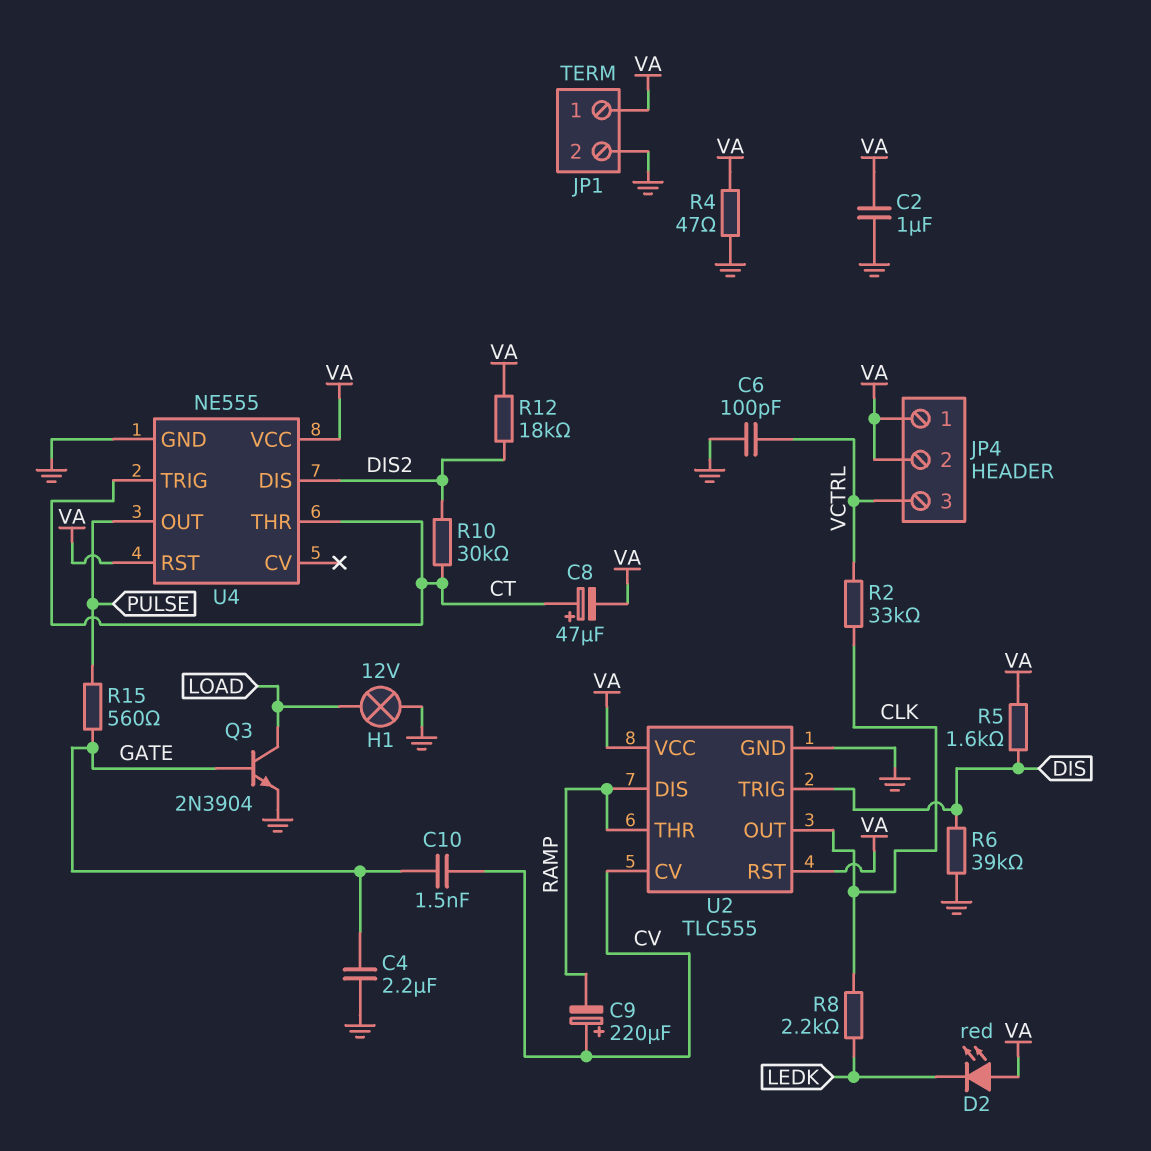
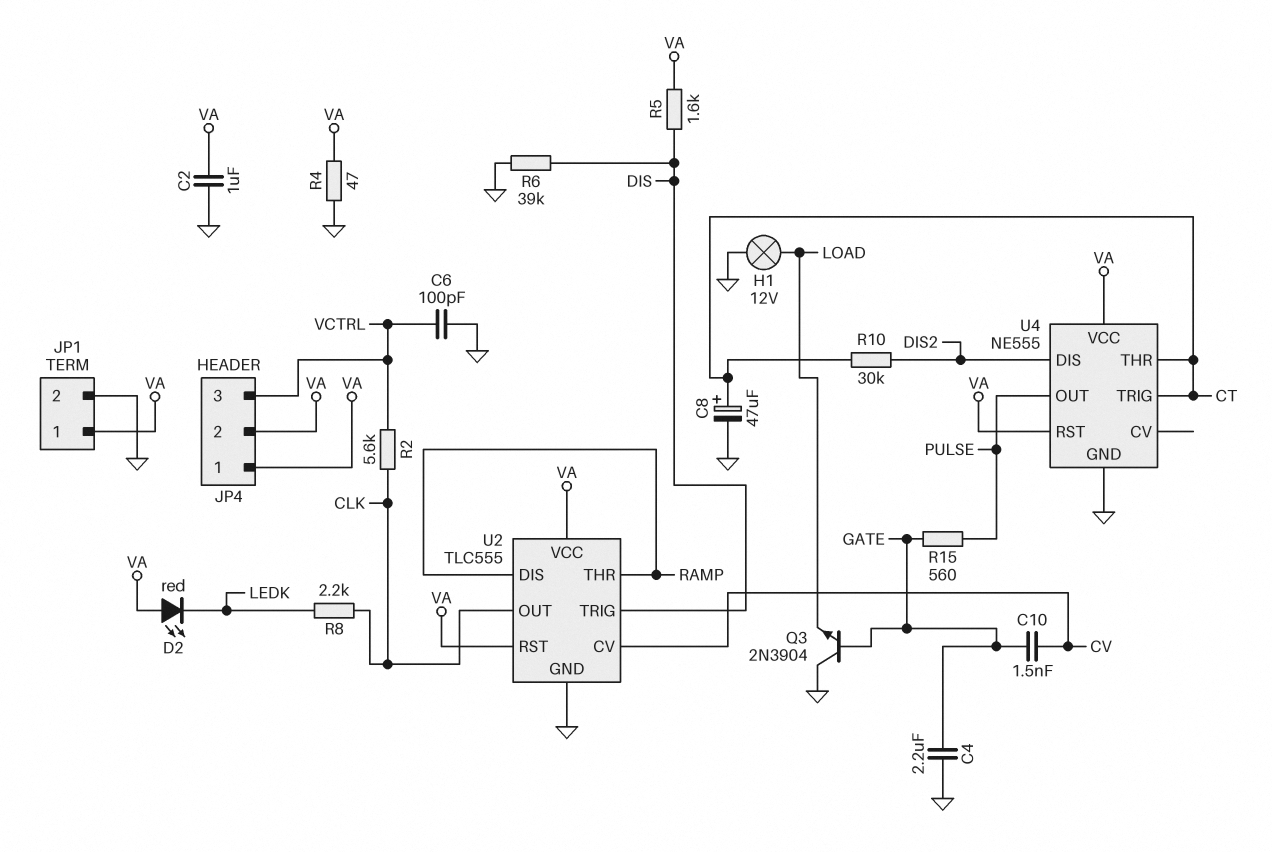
C8: 47uF (plus CT, minus VA) -> 47uF (plus CT, minus GND)
C9: 220uF (plus CV, minus RAMP) -> none
Q3: NPN 2N3904 (B GATE, C LOAD, E GND) -> NPN 2N3904 (B GATE, C GND, E LOAD)
R2: 33k (CLK, VCTRL) -> 5.6k (CLK, VCTRL)
R12: 18k (DIS2, VA) -> none

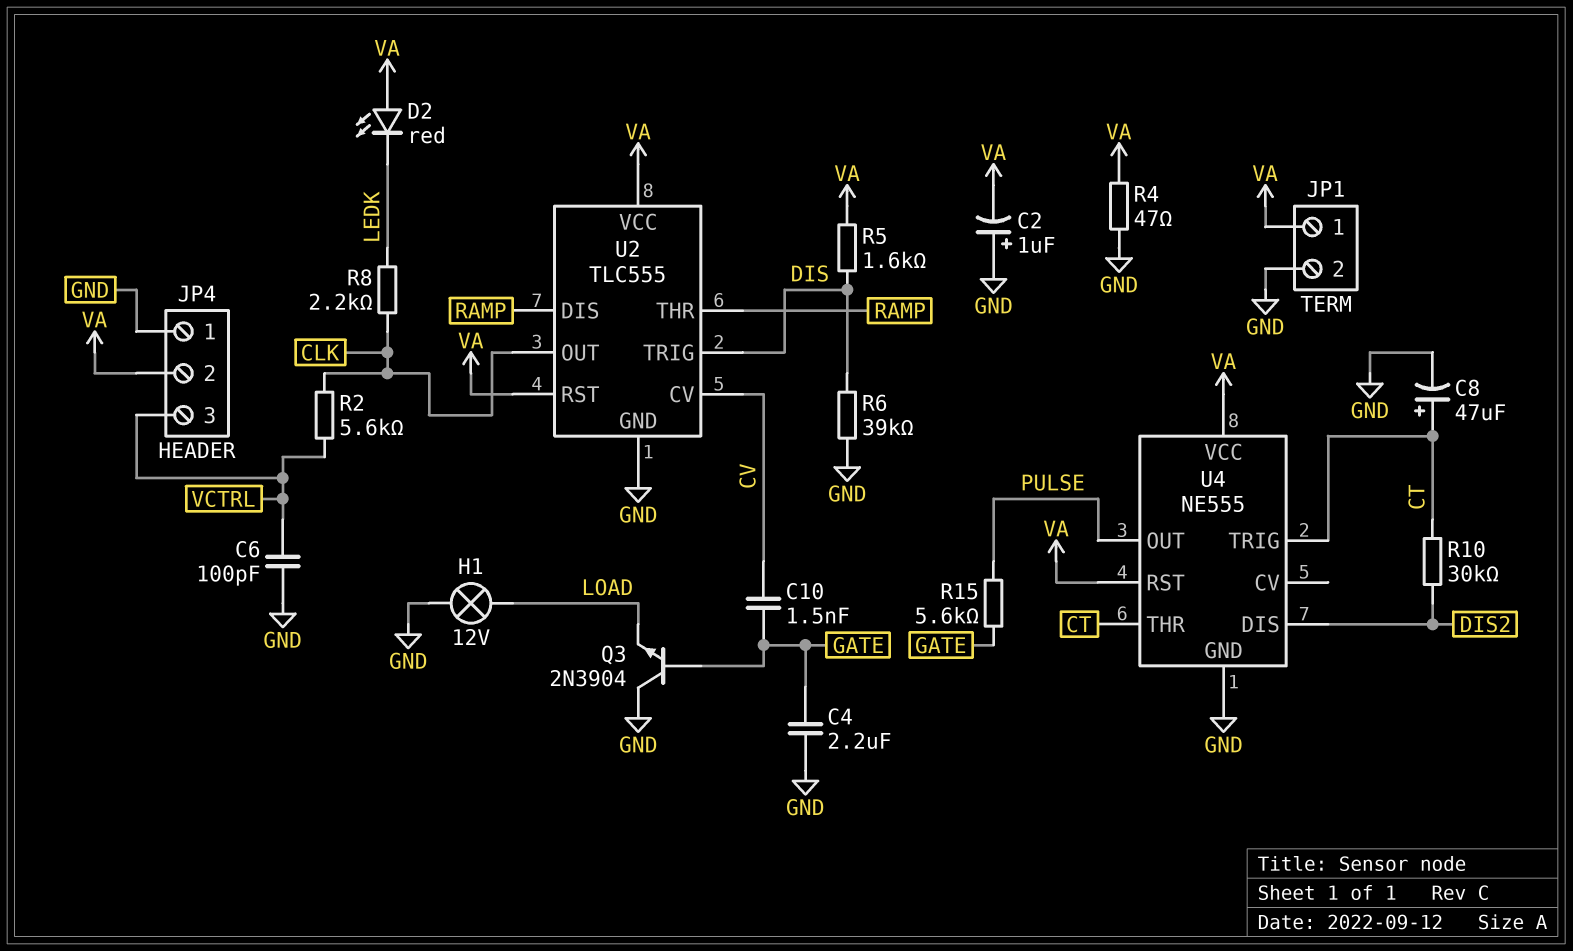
C2: 1uF (GND, VA) -> 1uF (plus GND, minus VA)
JP4 pin 1: VA -> GND
R15: 560 (GATE, PULSE) -> 5.6k (GATE, PULSE)

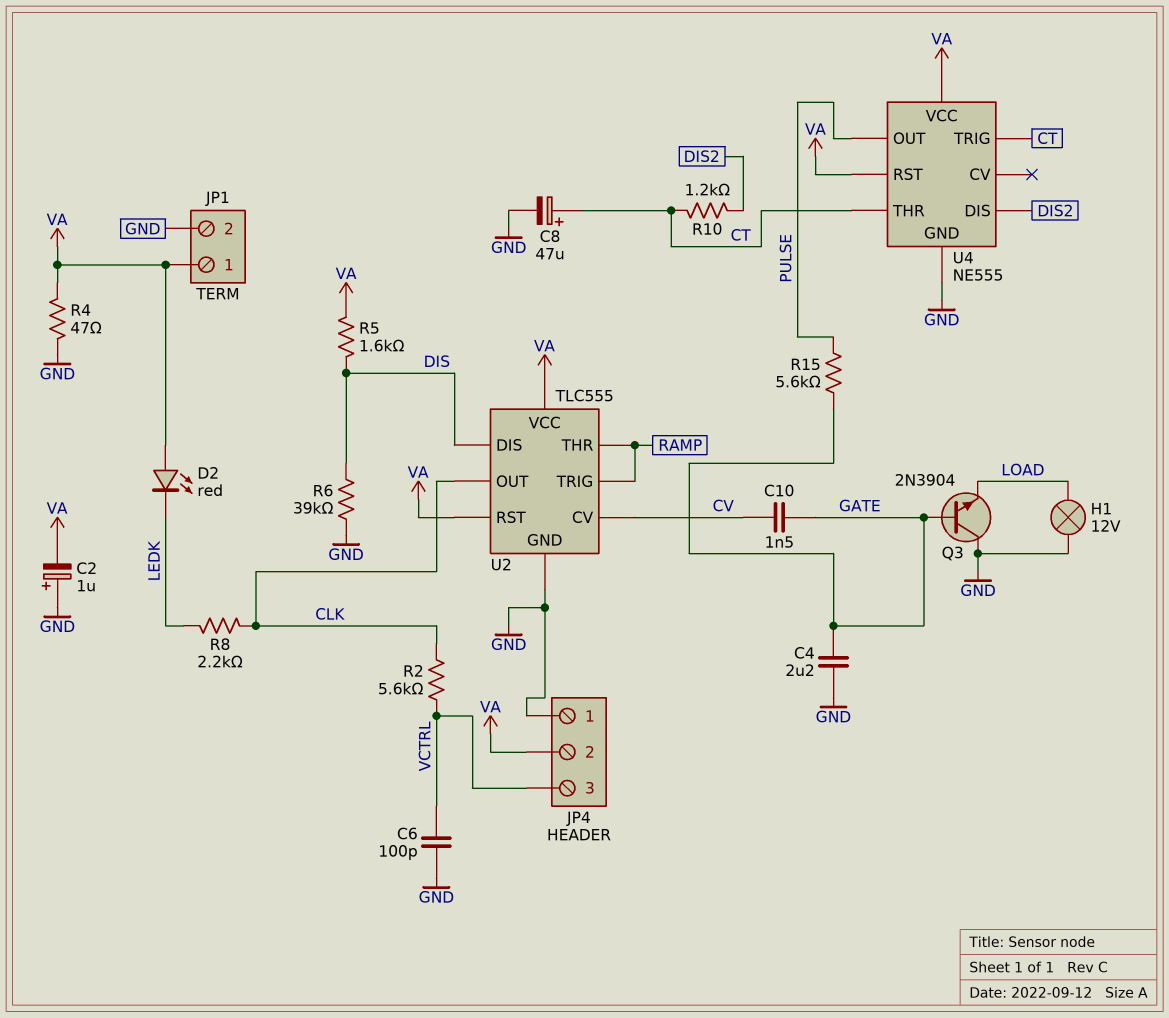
R10: 30k (CT, DIS2) -> 1.2k (CT, DIS2)
U2 pin DIS: RAMP -> DIS
U2 pin TRIG: DIS -> RAMP

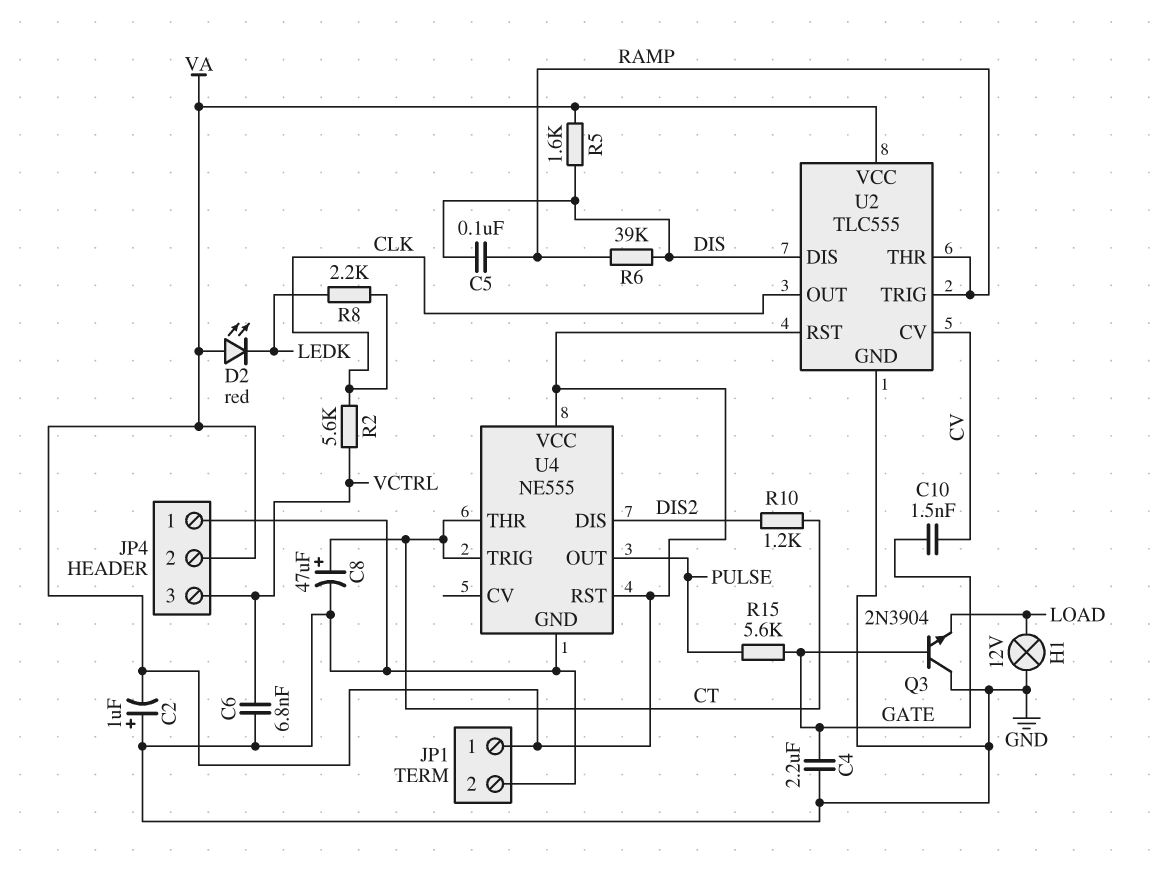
C5: none -> 100nF (DIS, RAMP)
C6: 100pF (GND, VCTRL) -> 6.8nF (GND, VCTRL)
R4: 47 (GND, VA) -> none
R6: 39k (DIS, GND) -> 39k (DIS, RAMP)

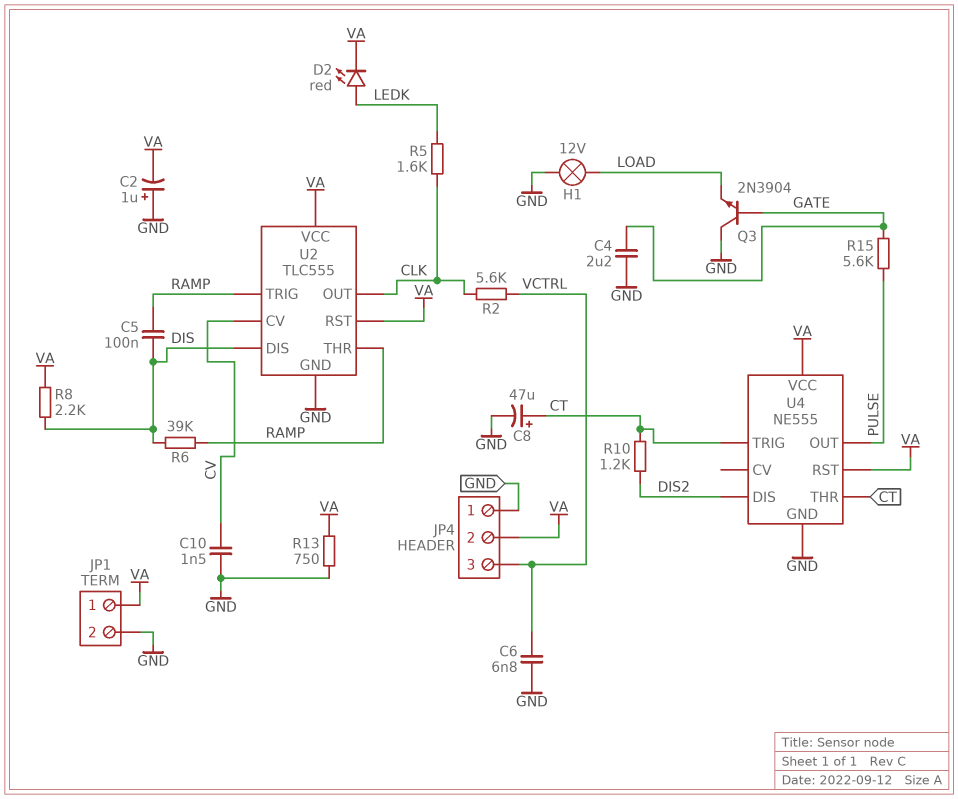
C10: 1.5nF (CV, GATE) -> 1.5nF (CV, GND)
D2: LED red (A VA, K LEDK) -> LED red (A LEDK, K VA)
R5: 1.6k (DIS, VA) -> 1.6k (CLK, LEDK)
R8: 2.2k (CLK, LEDK) -> 2.2k (DIS, VA)
R13: none -> 750 (GND, VA)

